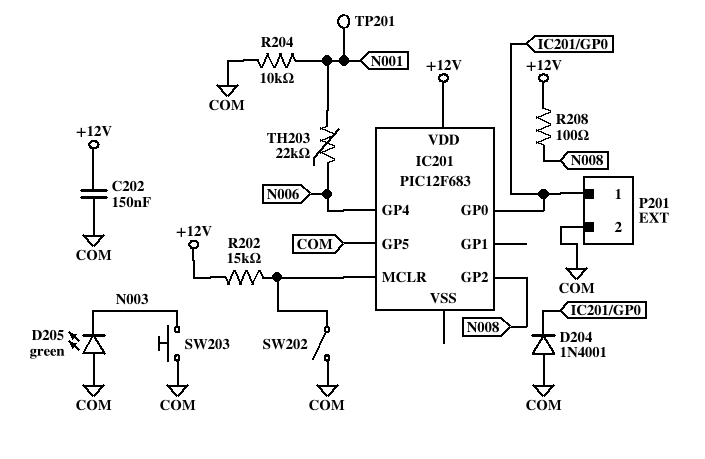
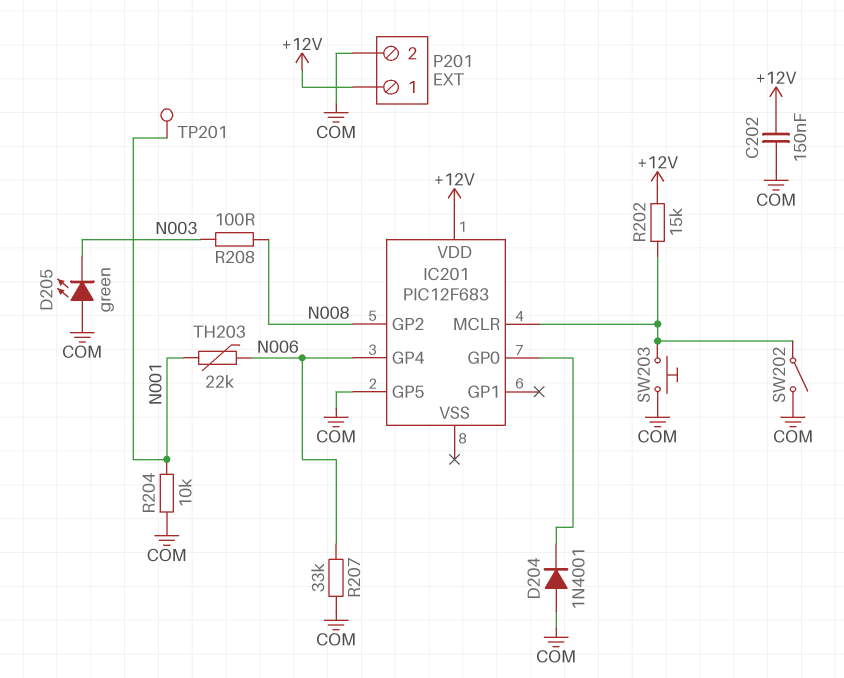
P201 pin 1: IC201/GP0 -> +12V
R207: none -> 33k (COM, N006)
R208: 100 (+12V, N008) -> 100 (N003, N008)
SW203: button (COM, N003) -> button (COM, IC201/MCLR)

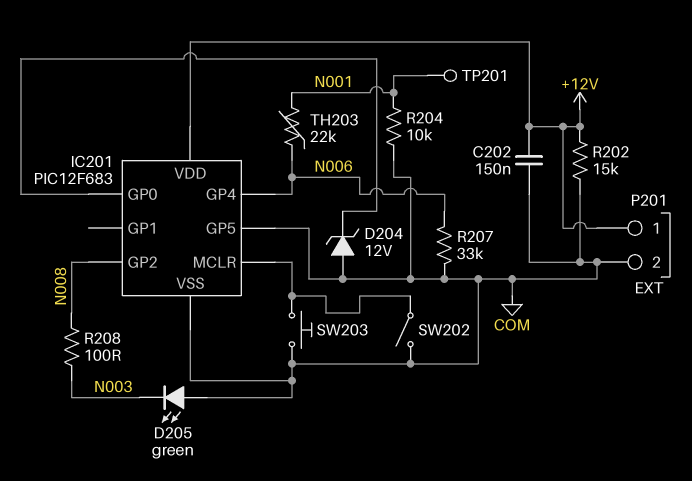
D204: diode 1N4001 (A COM, K IC201/GP0) -> zener 12V (A COM, K IC201/GP0)
IC201 pin VSS: none -> COM
R202: 15k (+12V, IC201/MCLR) -> 15k (+12V, COM)

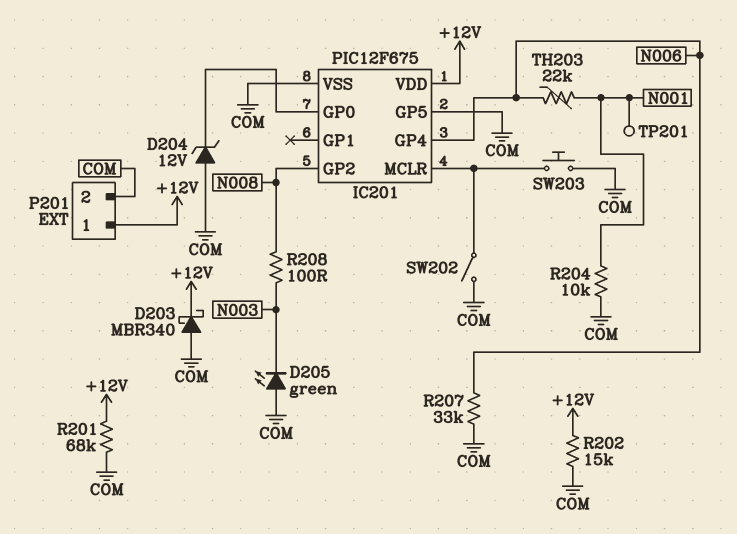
C202: 150nF (+12V, COM) -> none
D203: none -> schottky MBR340 (A COM, K +12V)
IC201: PIC12F683 -> PIC12F675
R201: none -> 68k (+12V, COM)

